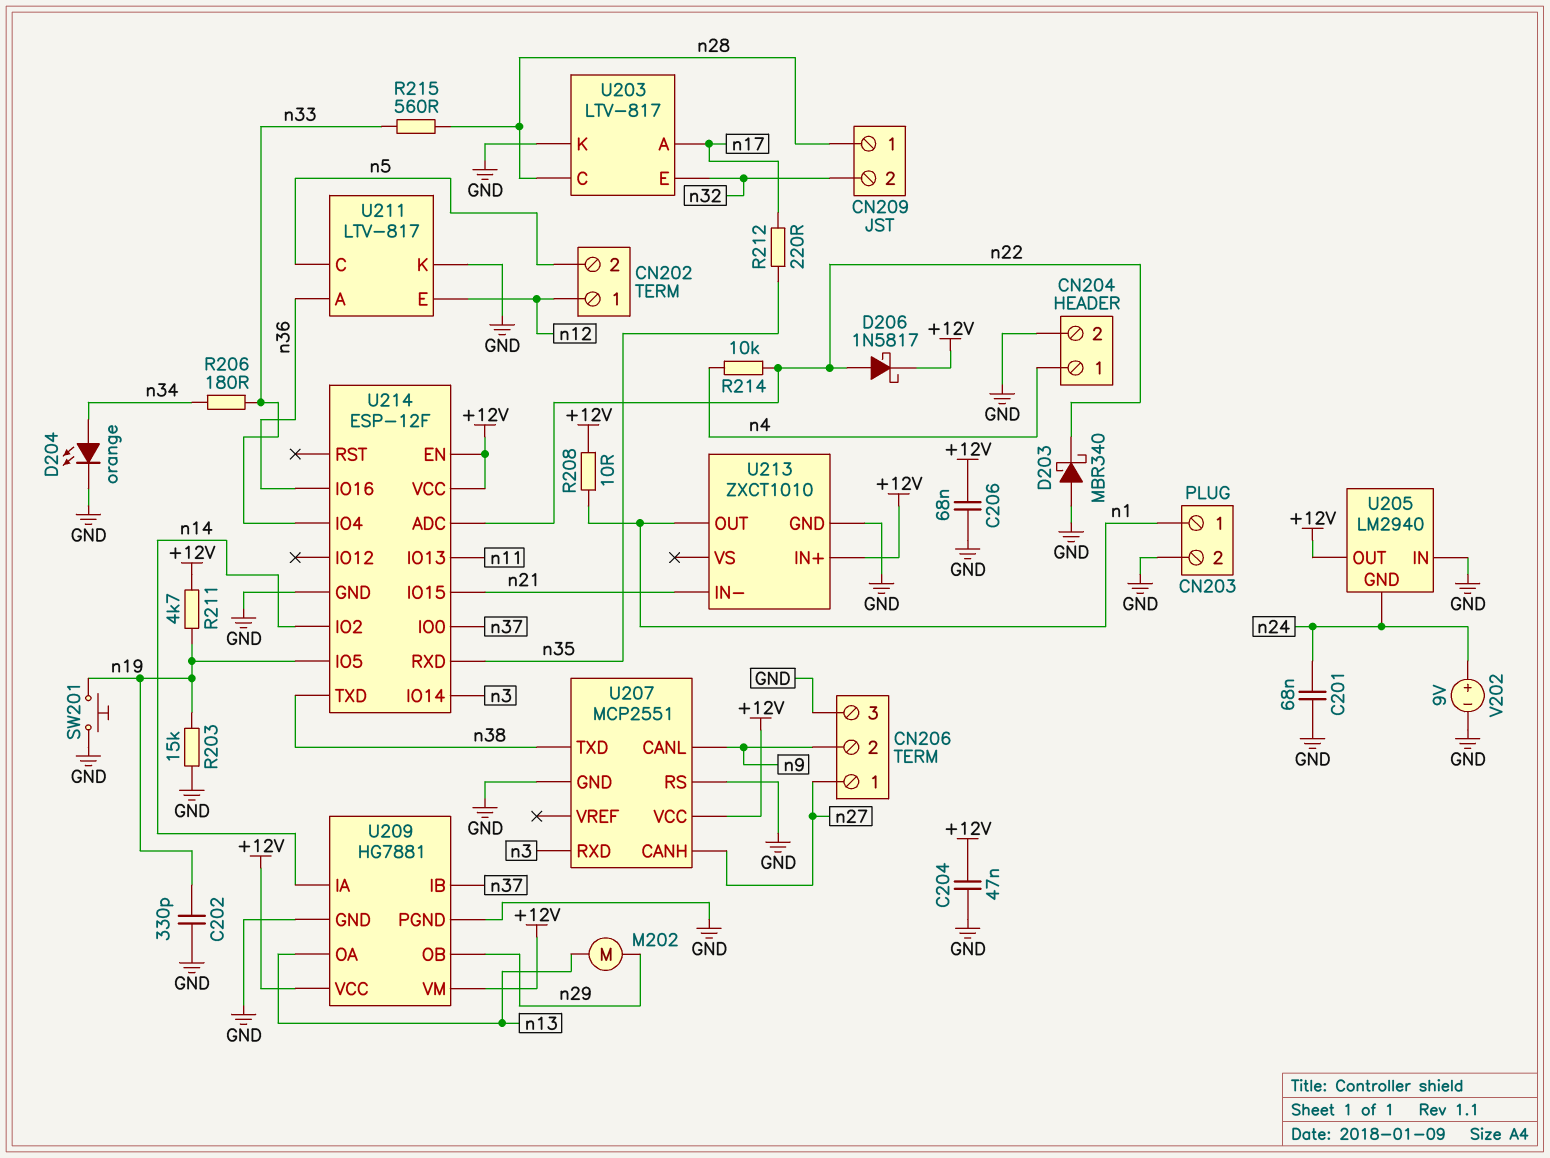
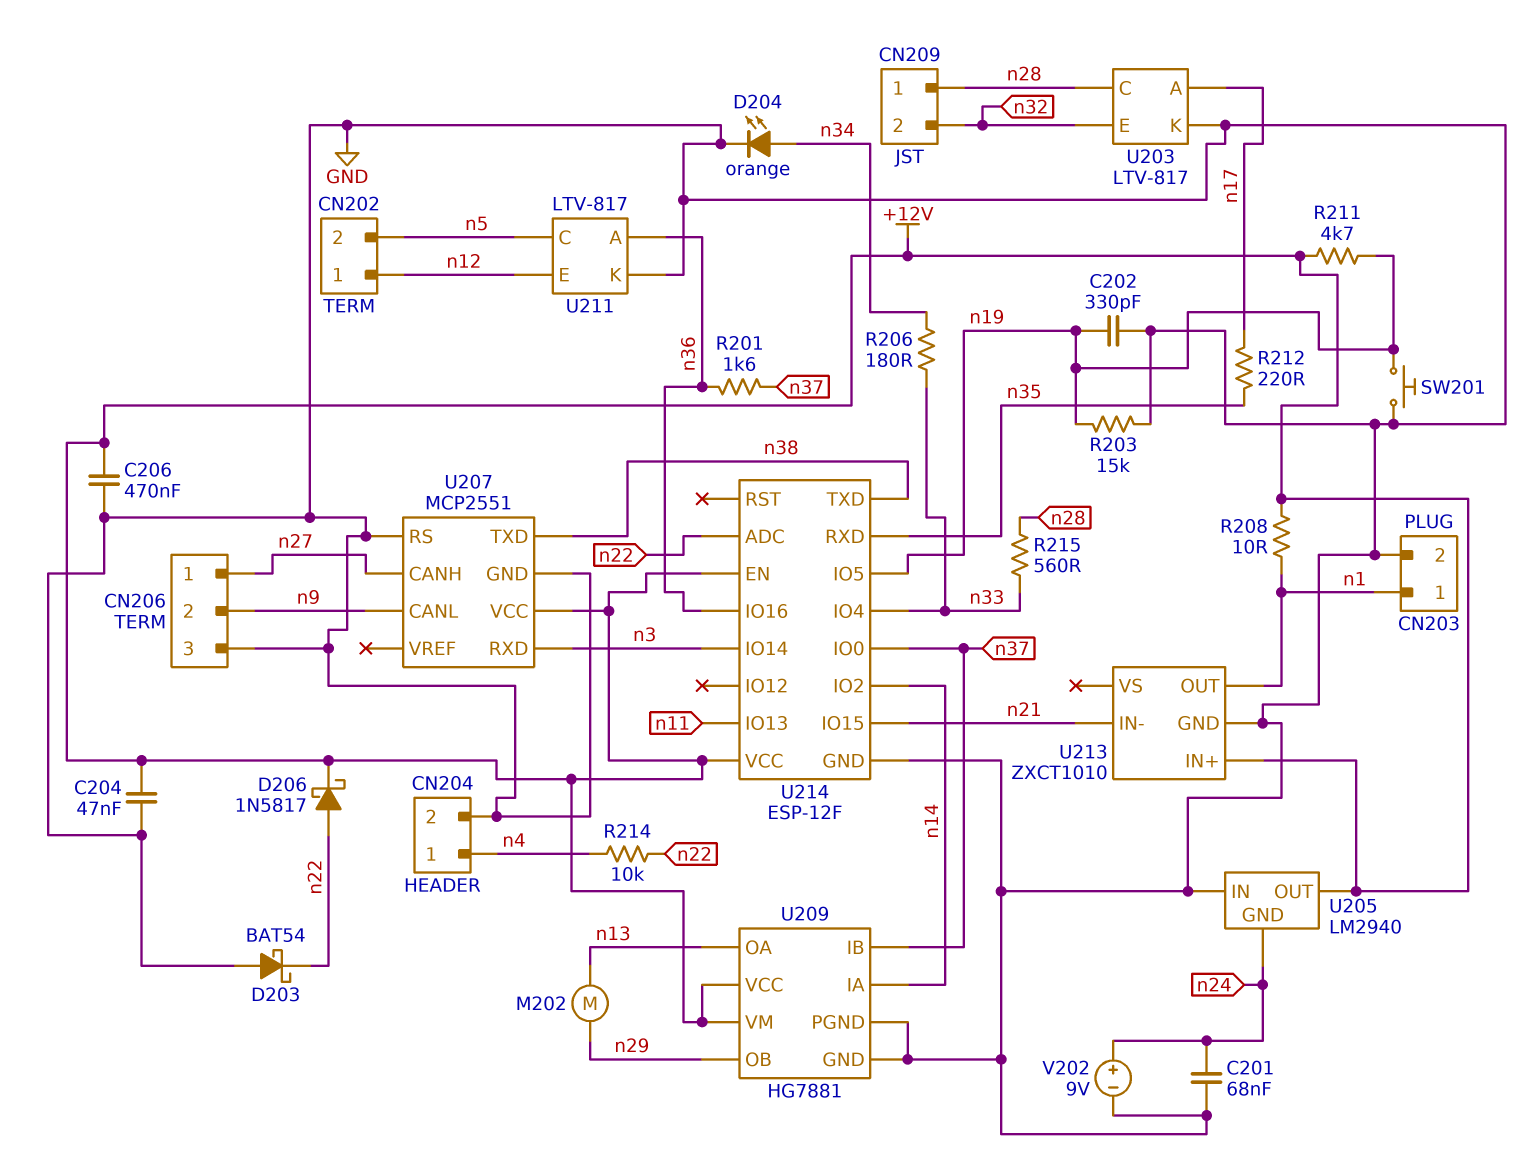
C206: 68nF (+12V, GND) -> 470nF (+12V, GND)
D203: schottky MBR340 (A GND, K n22) -> schottky BAT54 (A GND, K n22)
R201: none -> 1.6k (n36, n37)

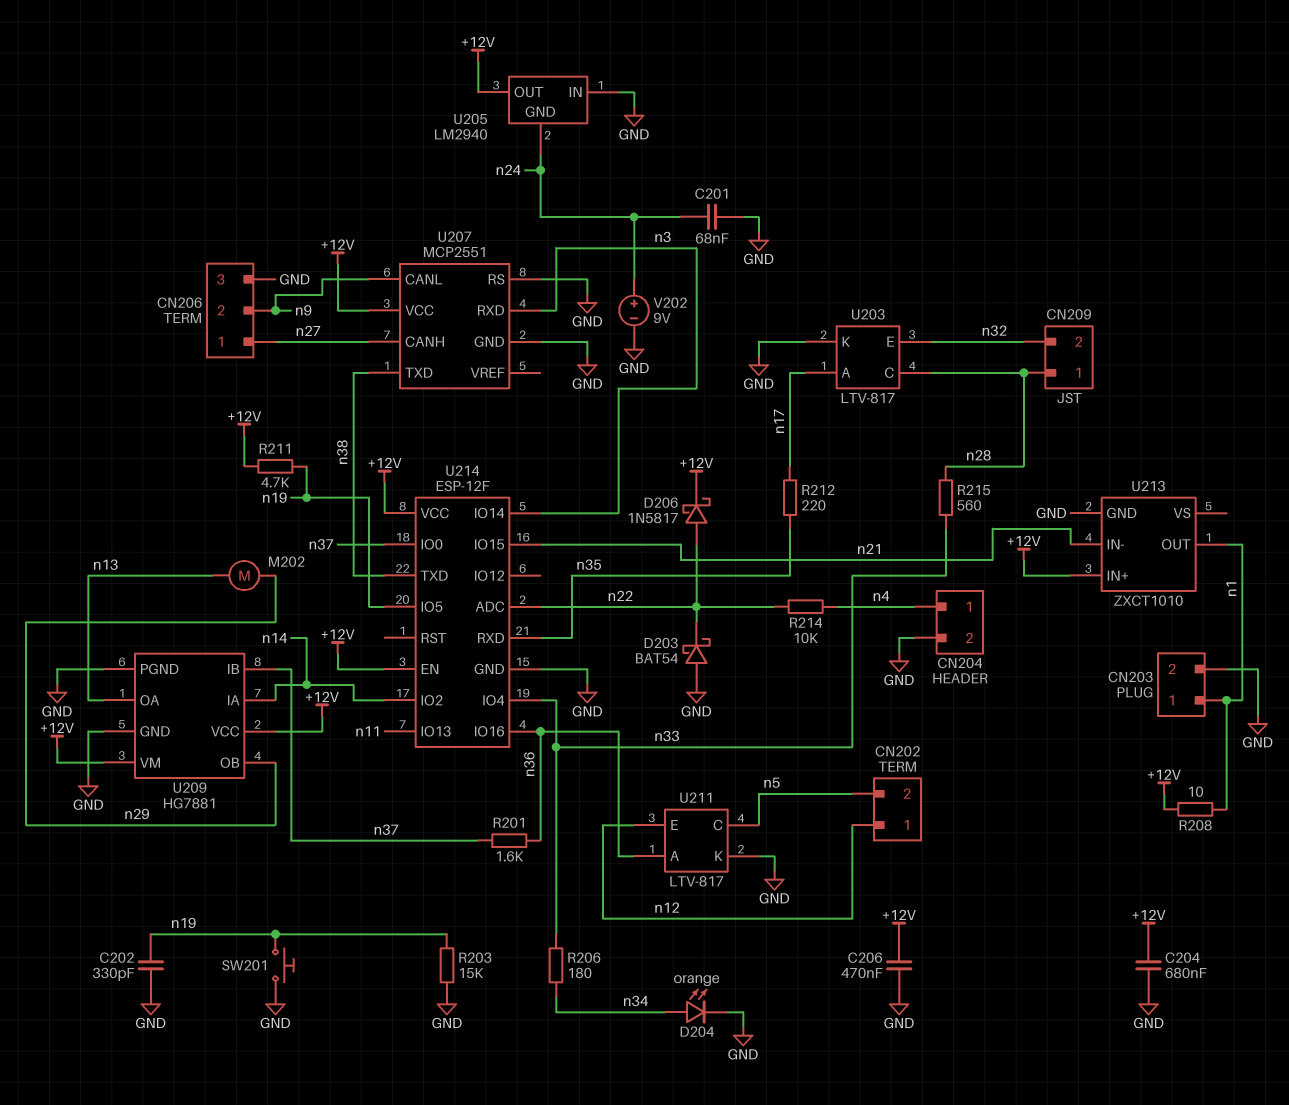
C204: 47nF (+12V, GND) -> 680nF (+12V, GND)

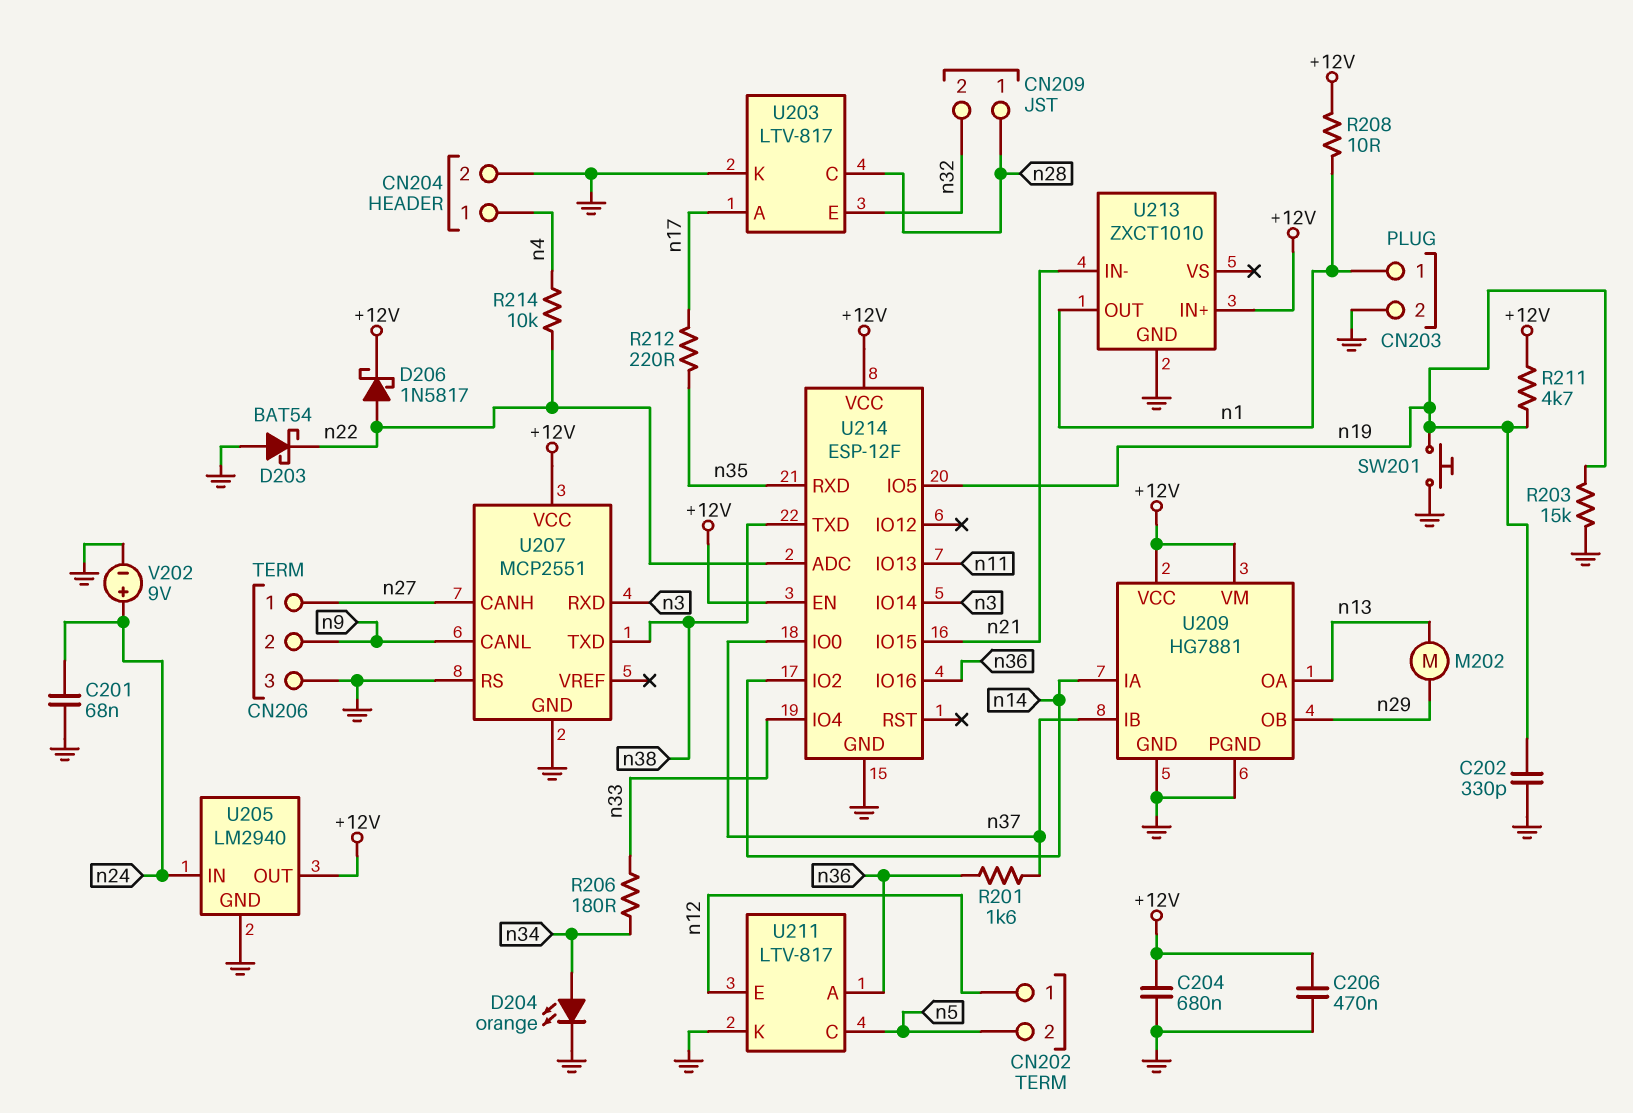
R215: 560 (n28, n33) -> none
U205 pin GND: n24 -> GND
U205 pin IN: GND -> n24

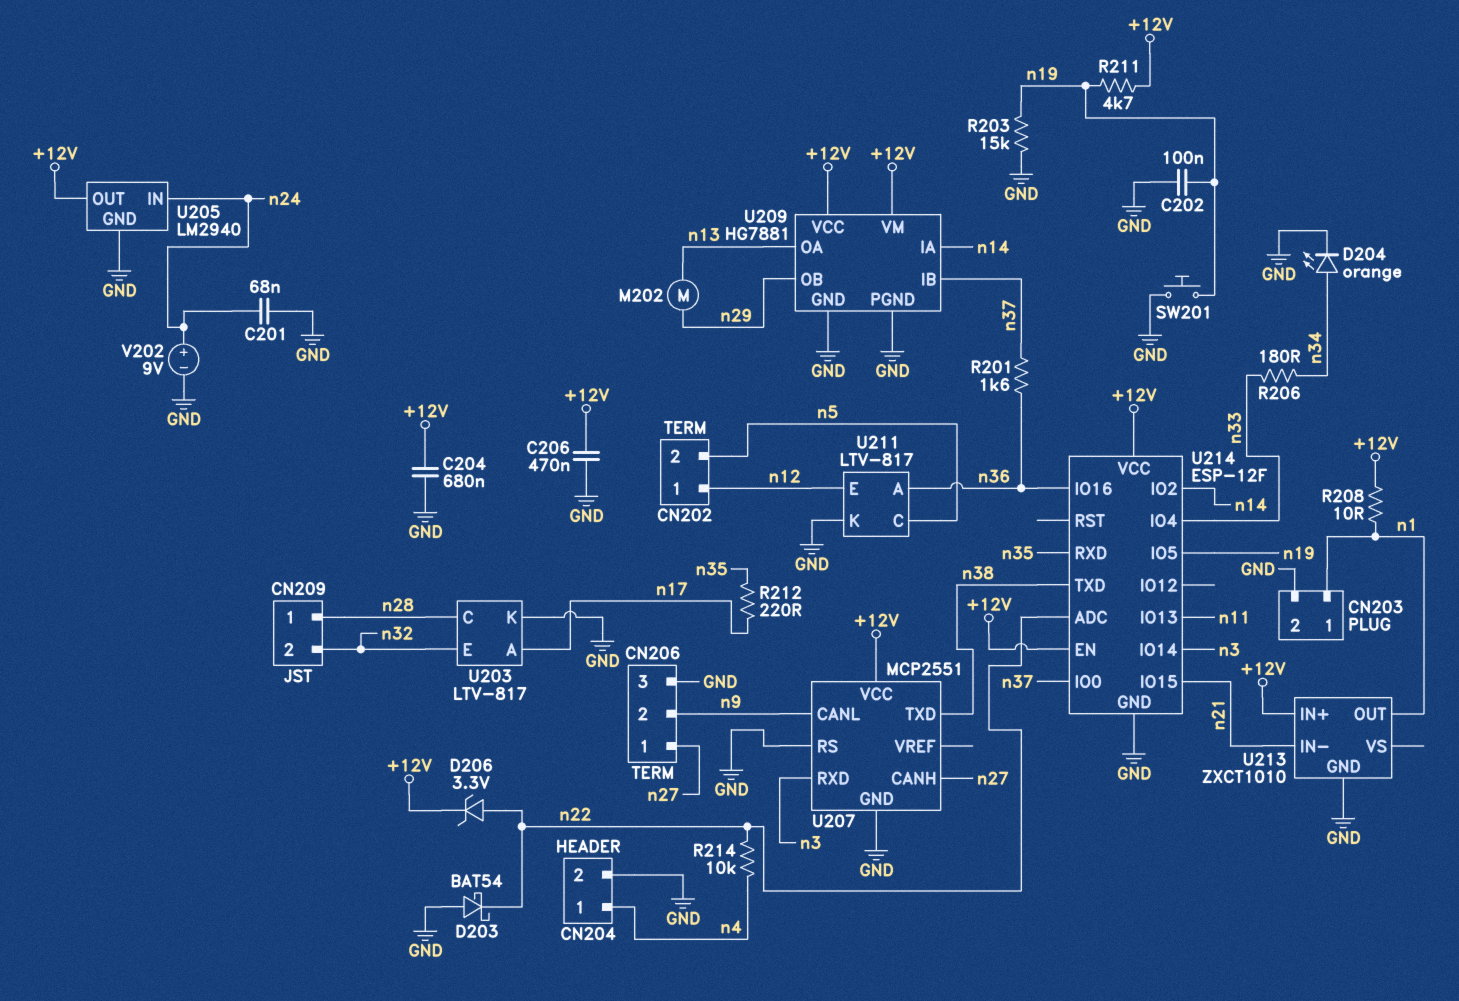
C202: 330pF (GND, n19) -> 100nF (GND, n19)
D206: schottky 1N5817 (A n22, K +12V) -> zener 3.3V (A n22, K +12V)

